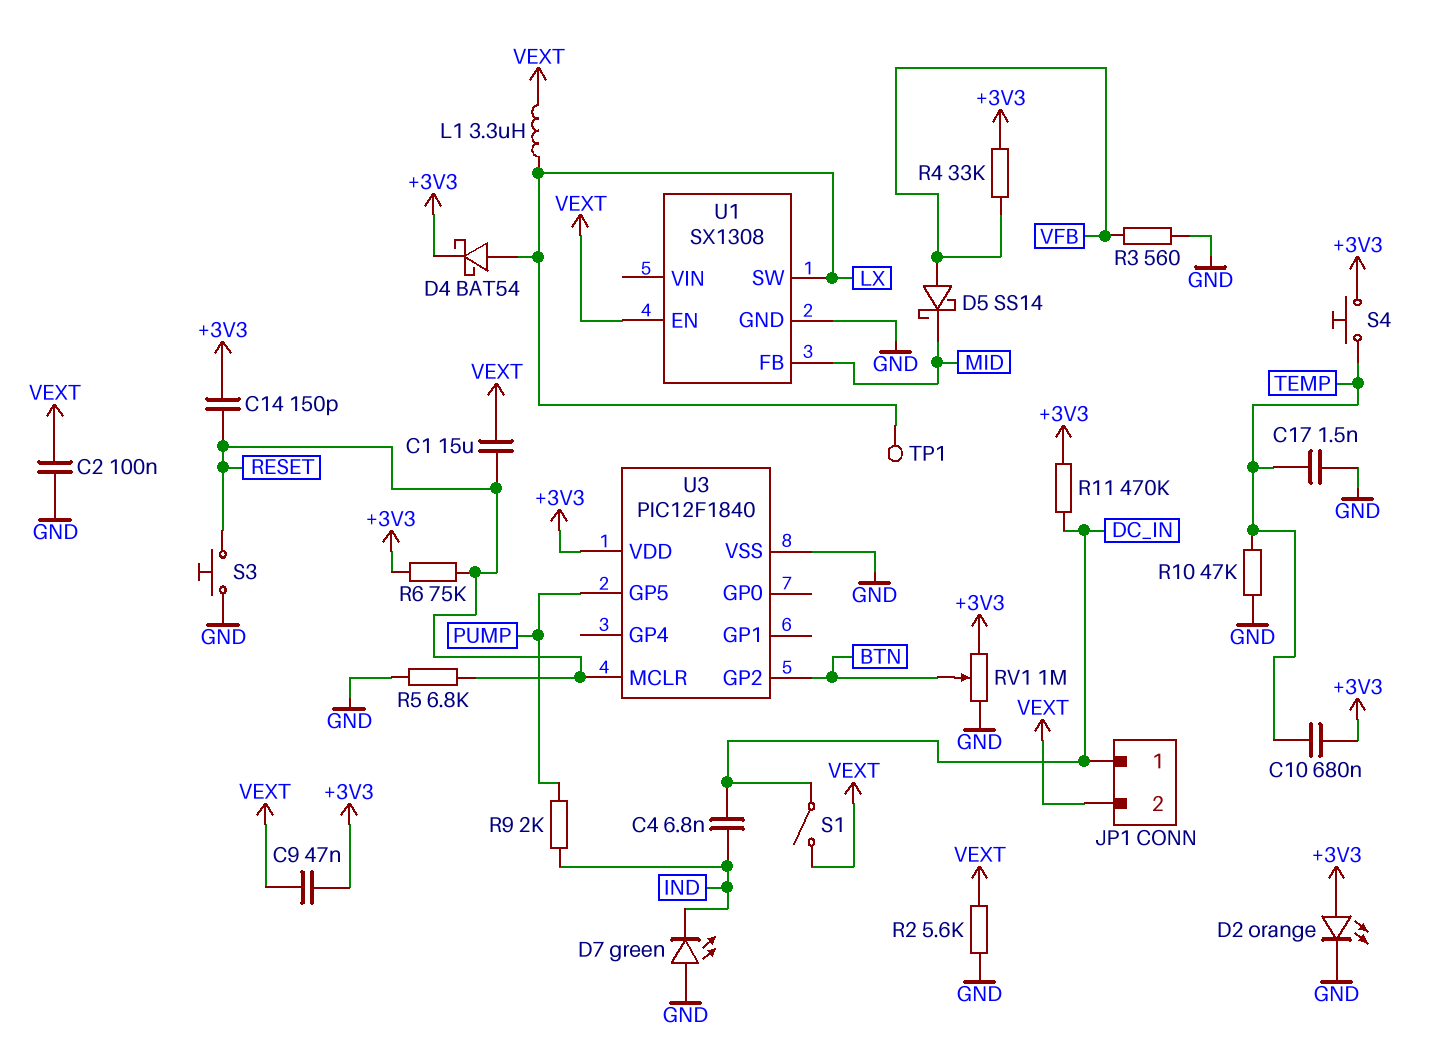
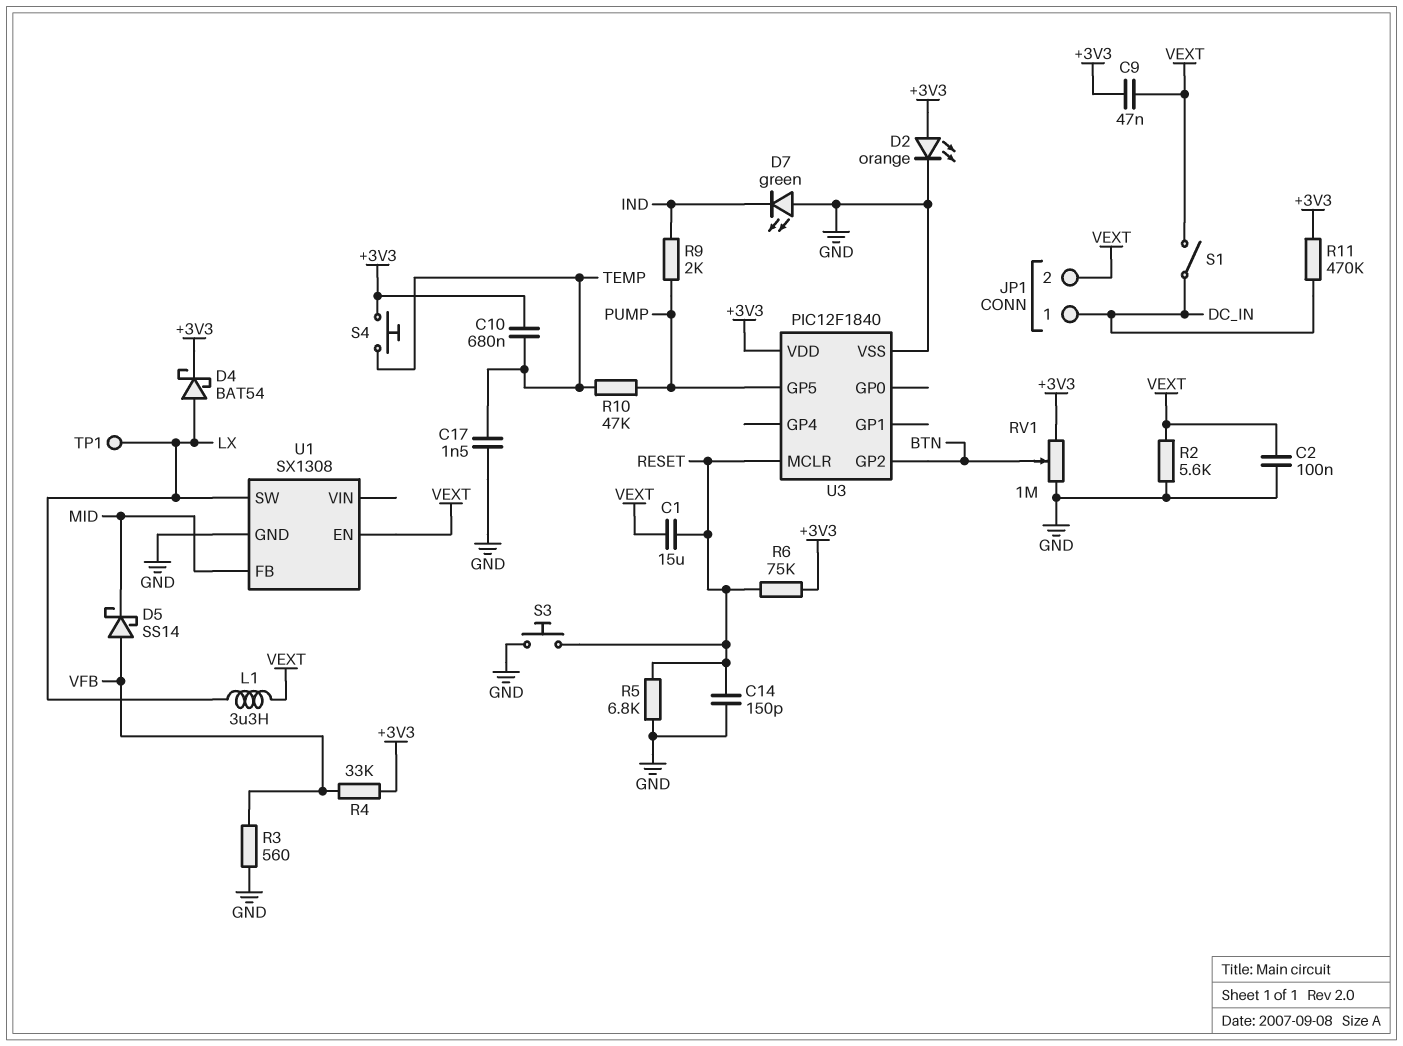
C4: 6.8nF (DC_IN, IND) -> none
C14: 150pF (+3V3, RESET) -> 150pF (GND, RESET)
R10: 47k (GND, TEMP) -> 47k (PUMP, TEMP)

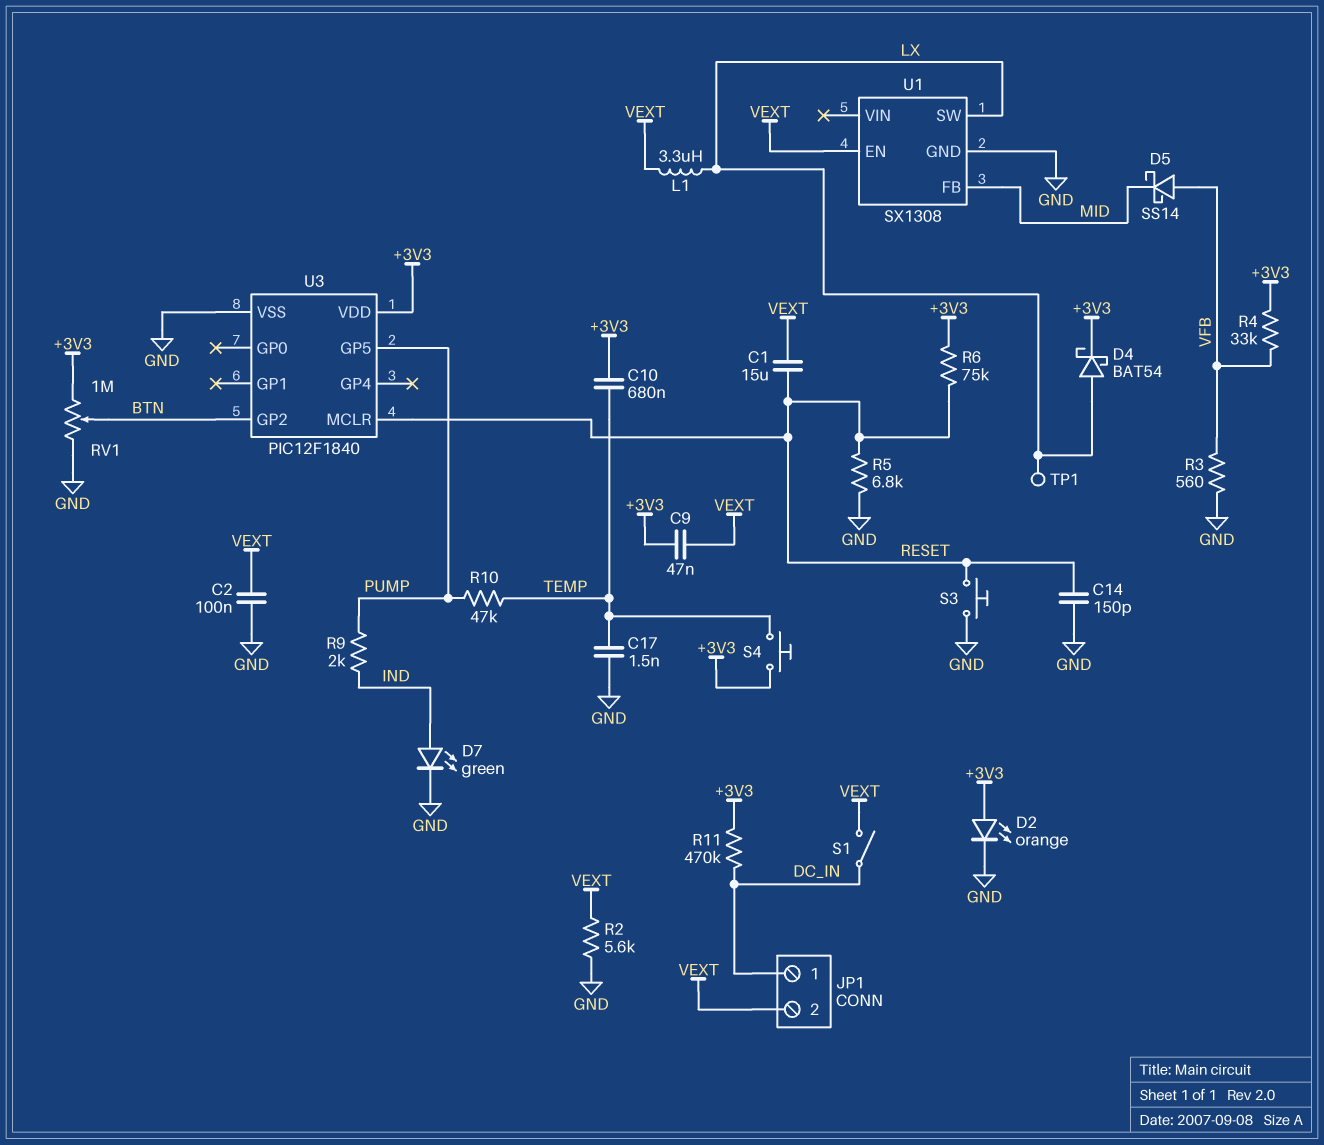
D7: LED green (A GND, K IND) -> LED green (A IND, K GND)

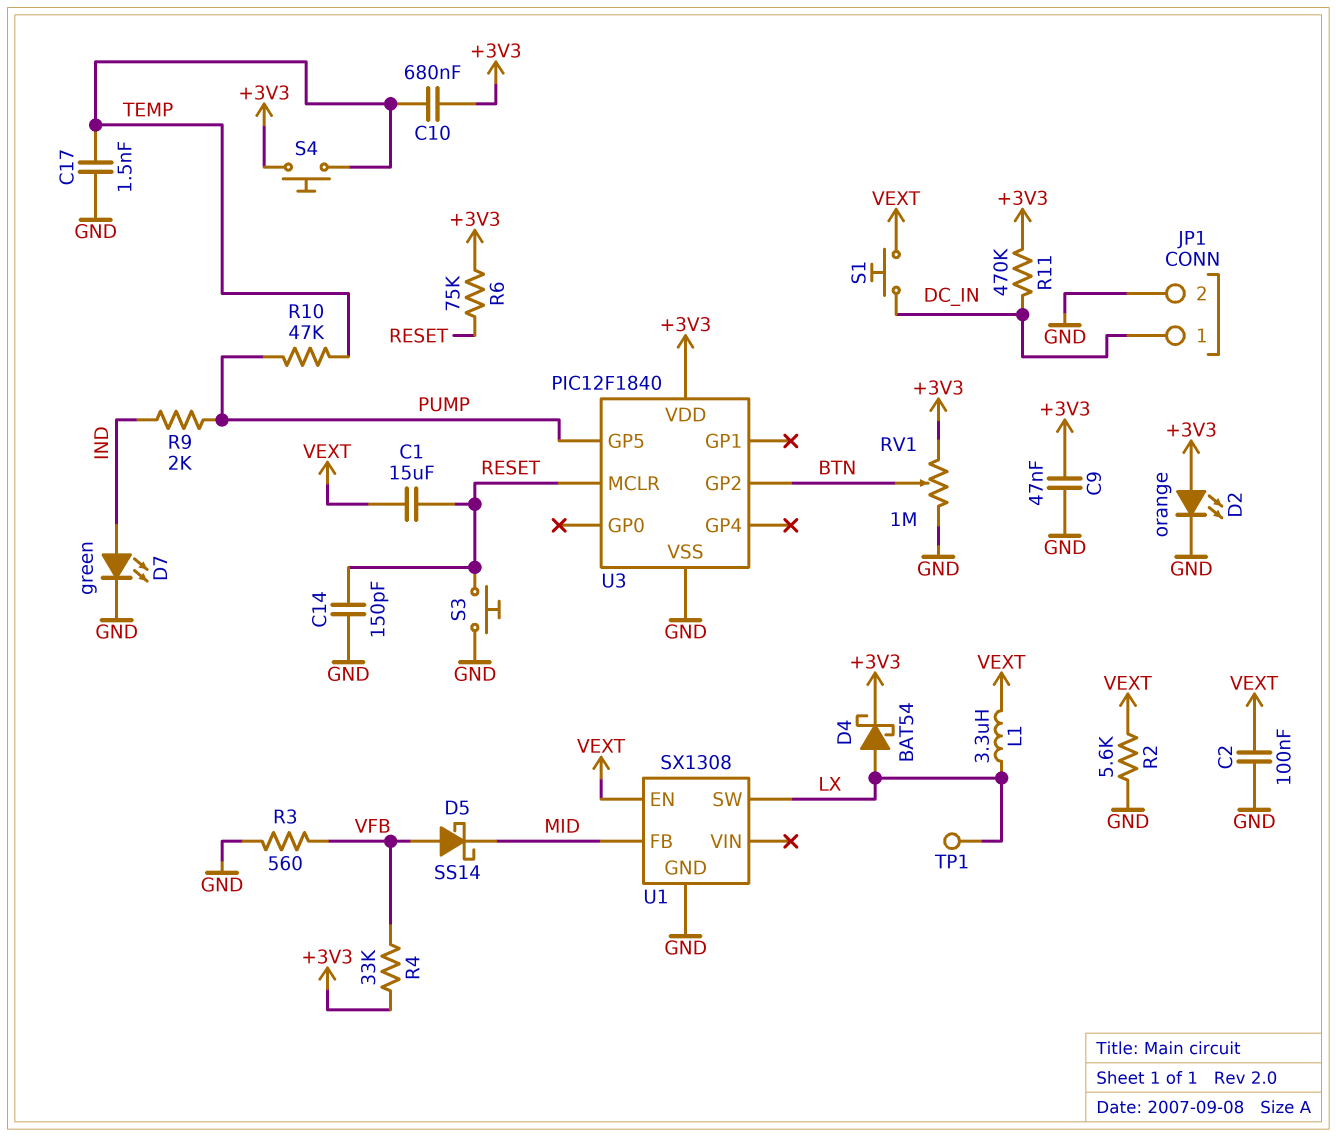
C9: 47nF (+3V3, VEXT) -> 47nF (+3V3, GND)
JP1 pin 2: VEXT -> GND
R5: 6.8k (GND, RESET) -> none
S1: switch (DC_IN, VEXT) -> button (DC_IN, VEXT)

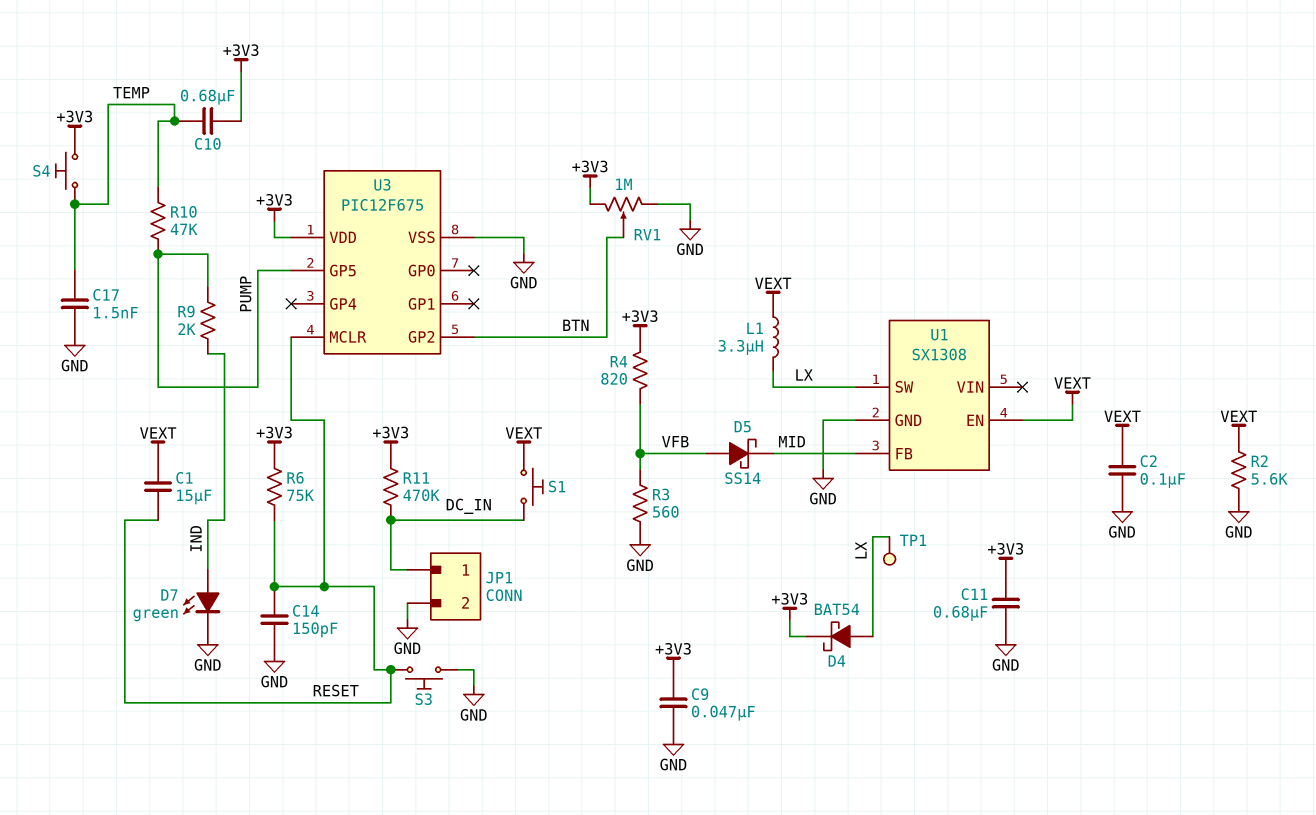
C11: none -> 680nF (+3V3, GND)
D2: LED orange (A +3V3, K GND) -> none
R4: 33k (+3V3, VFB) -> 820 (+3V3, VFB)
U3: PIC12F1840 -> PIC12F675

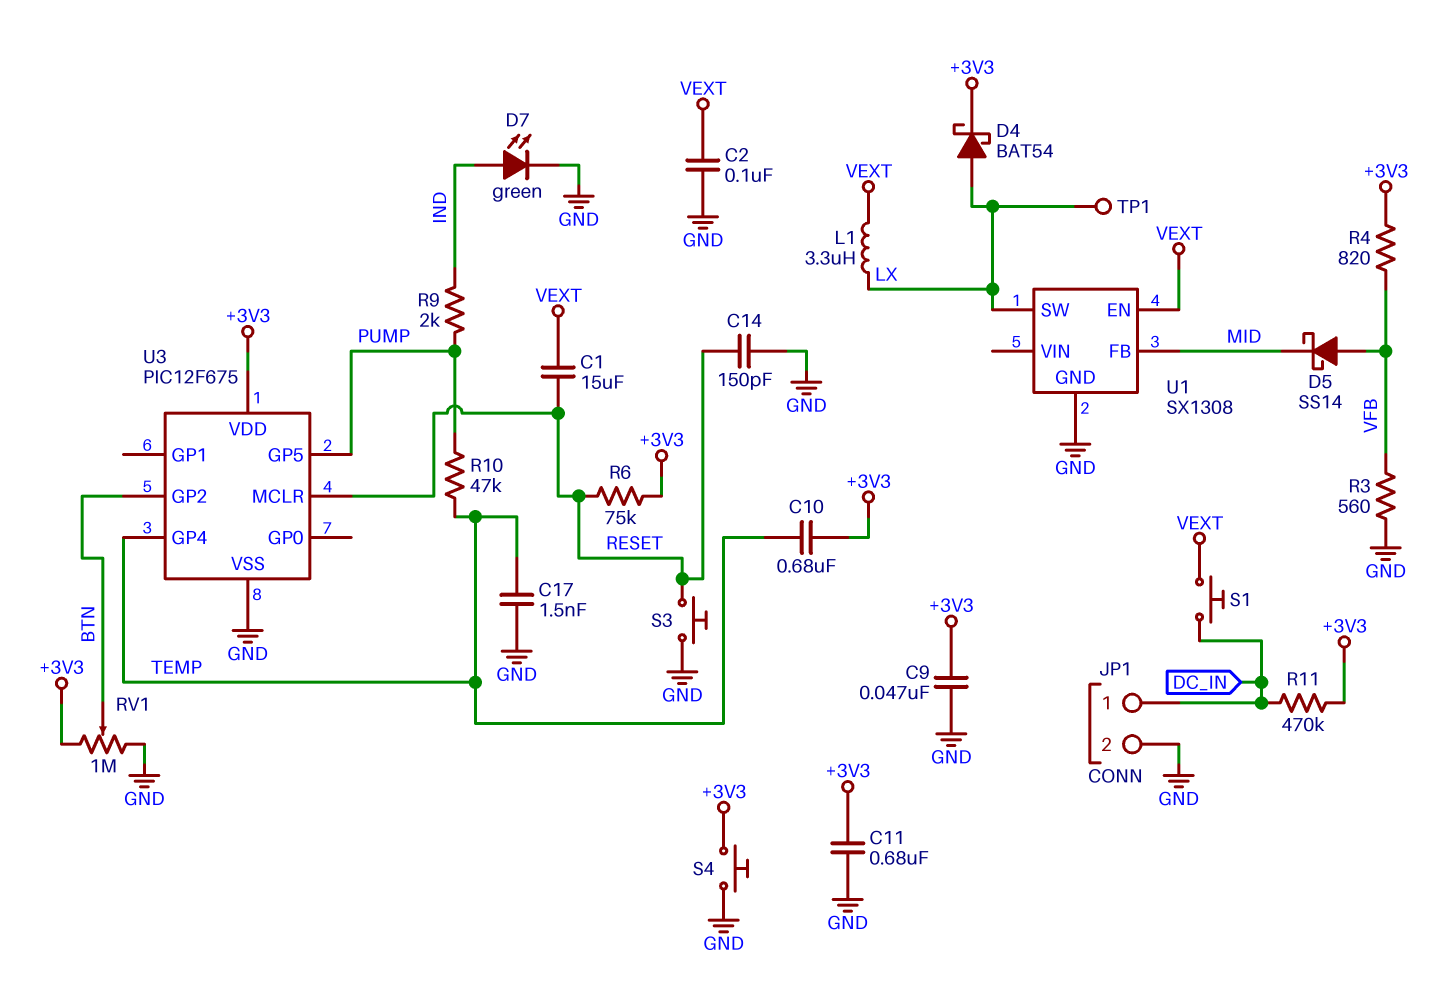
R2: 5.6k (GND, VEXT) -> none
S4: button (+3V3, TEMP) -> button (+3V3, GND)
U3 pin GP4: none -> TEMP

